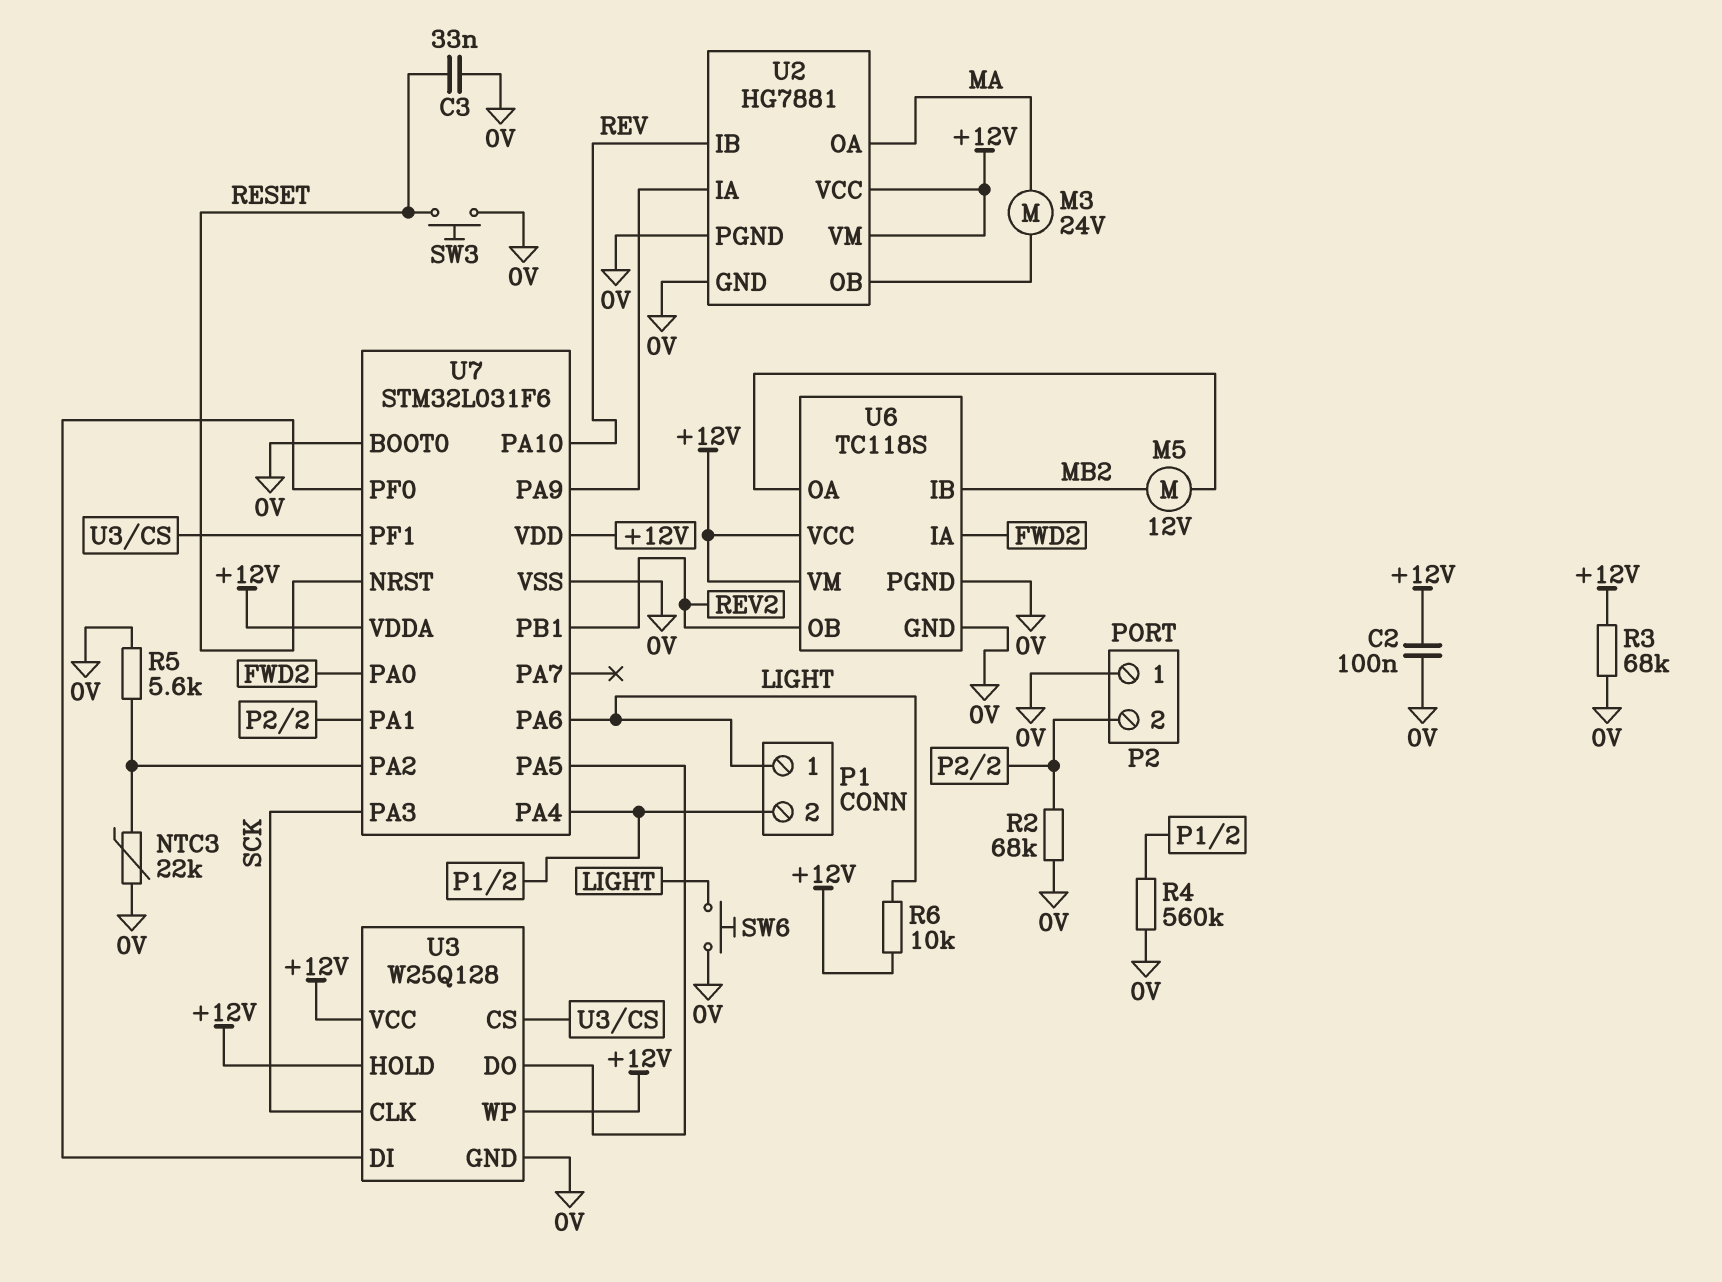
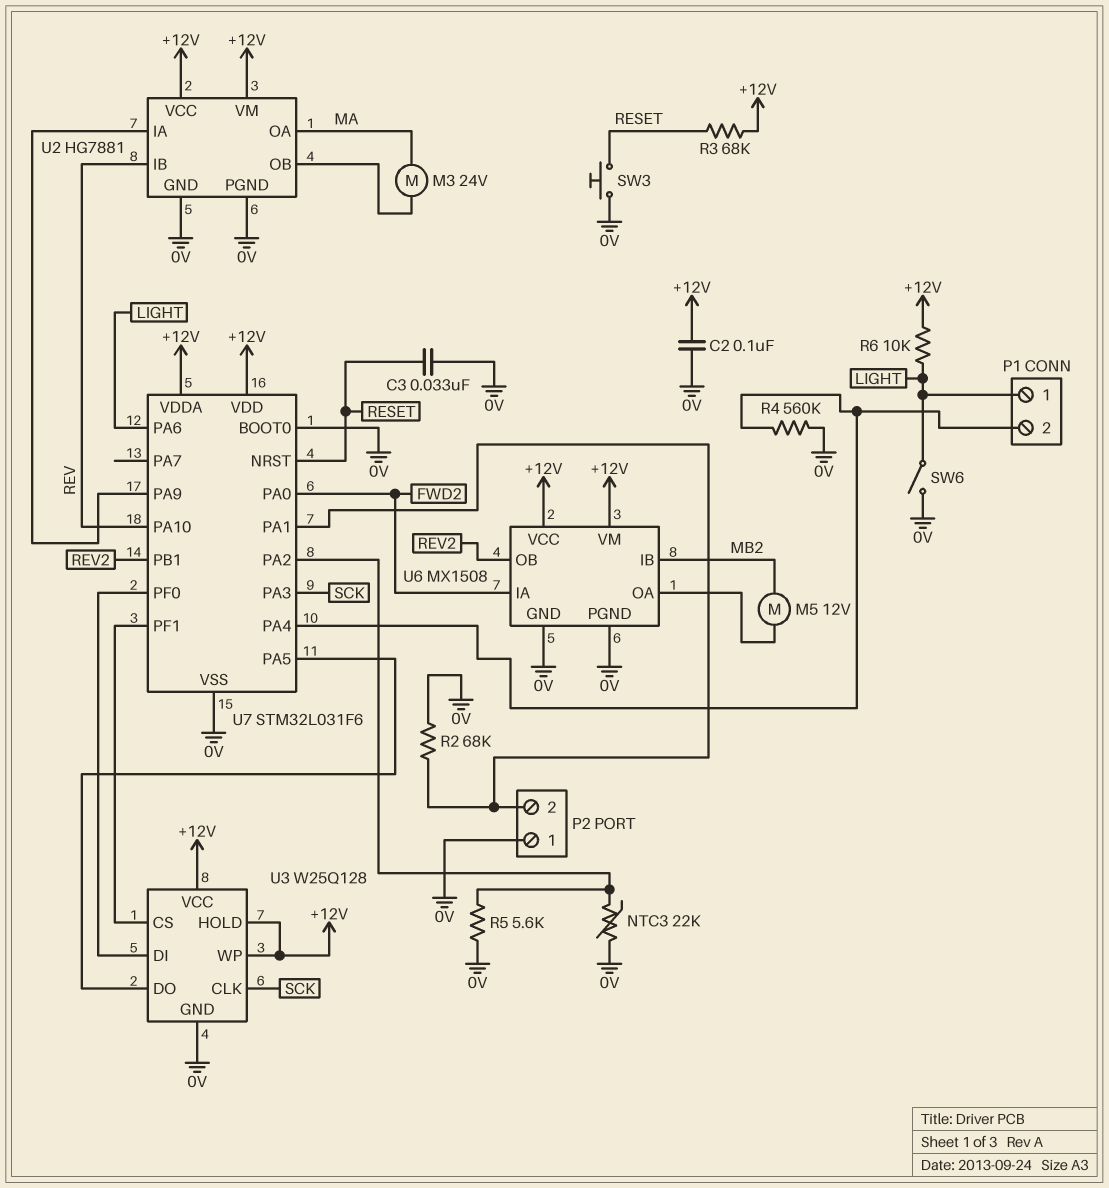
R3: 68k (+12V, 0V) -> 68k (+12V, RESET)
SW6: button (0V, LIGHT) -> switch (0V, LIGHT)
U6: TC118S -> MX1508

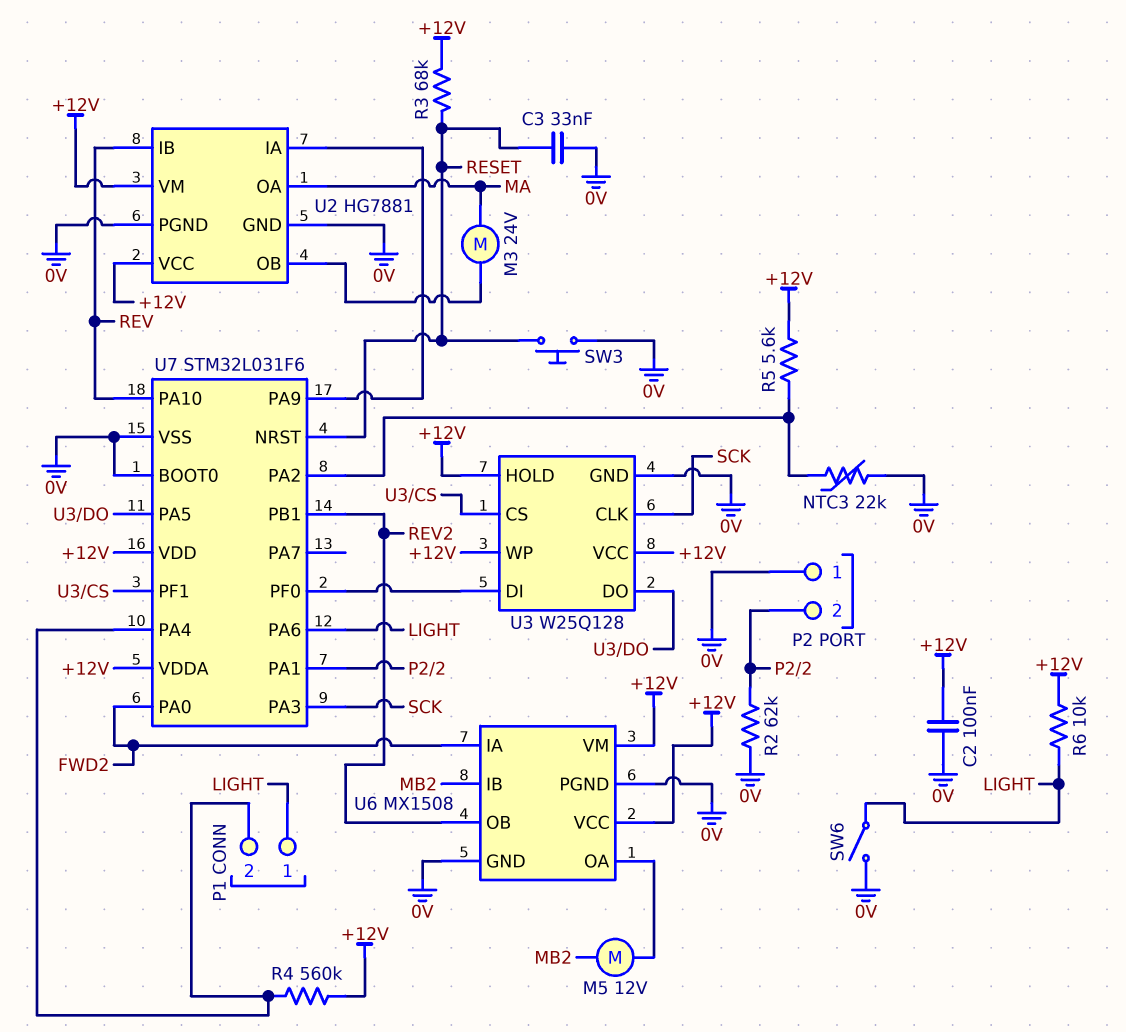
R2: 68k (0V, P2/2) -> 62k (0V, P2/2)
R4: 560k (0V, P1/2) -> 560k (+12V, P1/2)
R5: 5.6k (0V, U7/PA2) -> 5.6k (+12V, U7/PA2)

